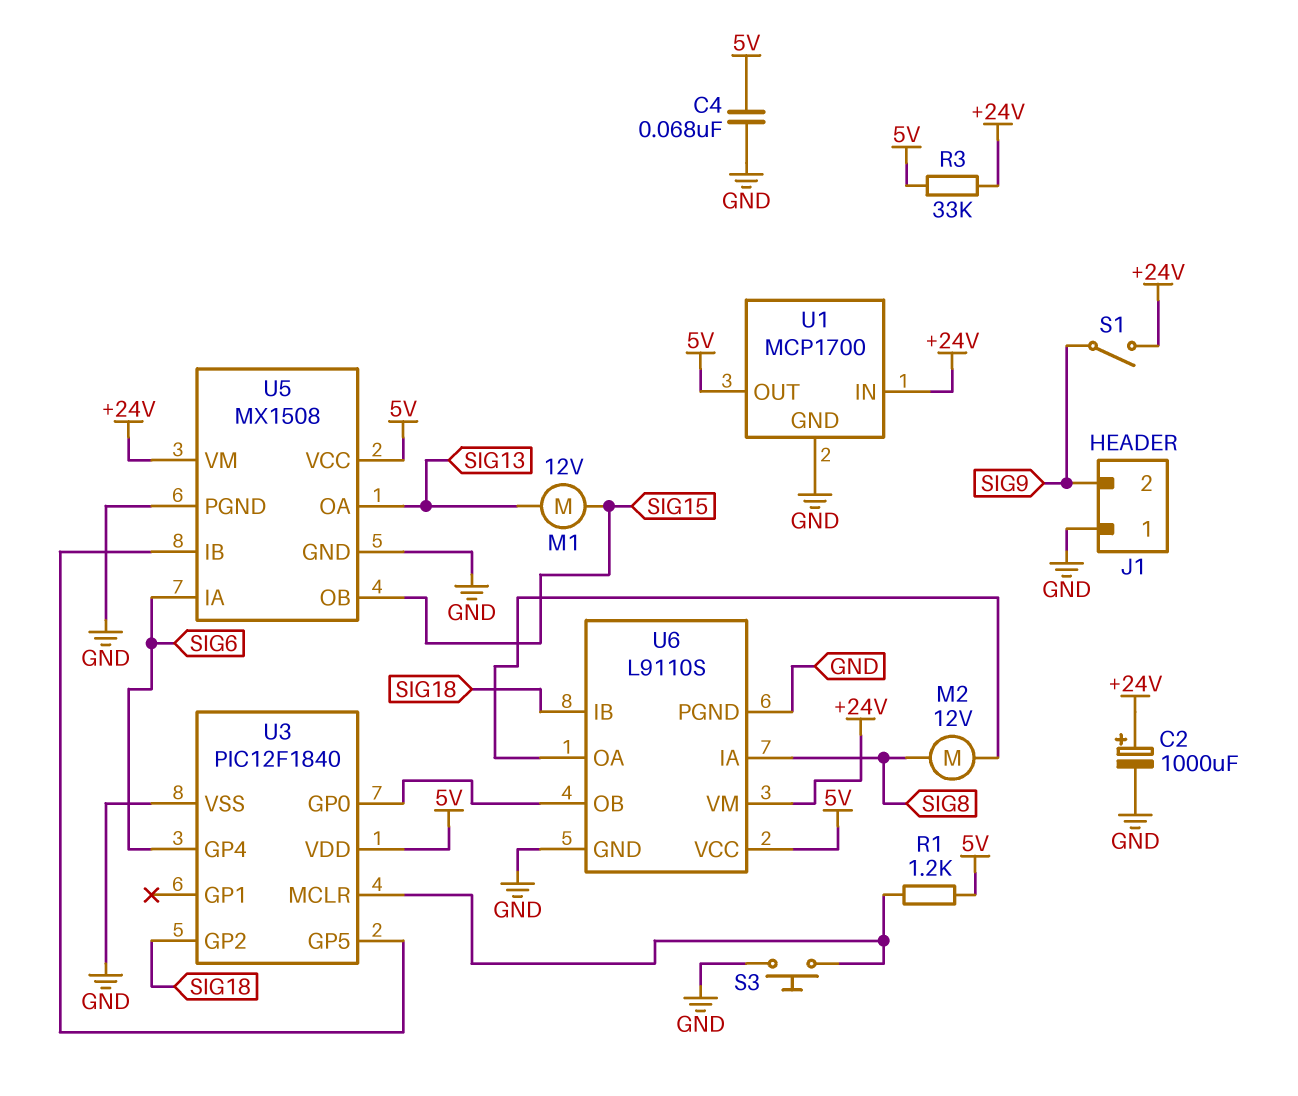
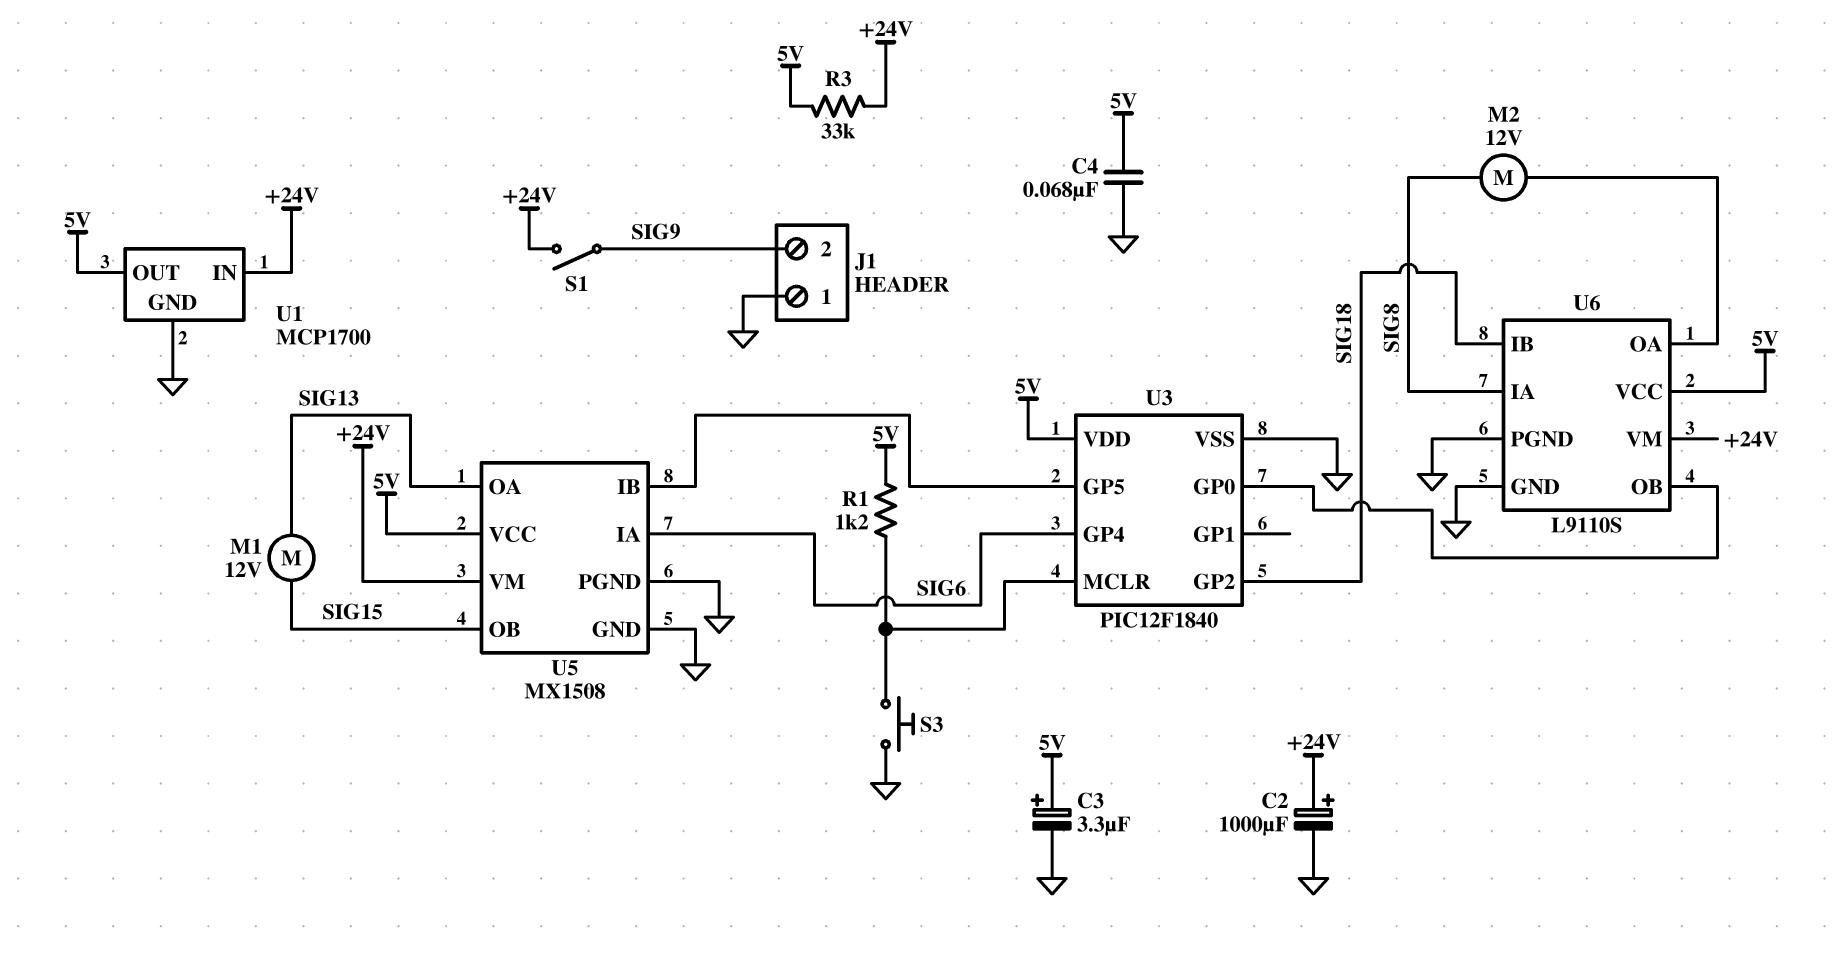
C3: none -> 3.3uF (plus 5V, minus GND)

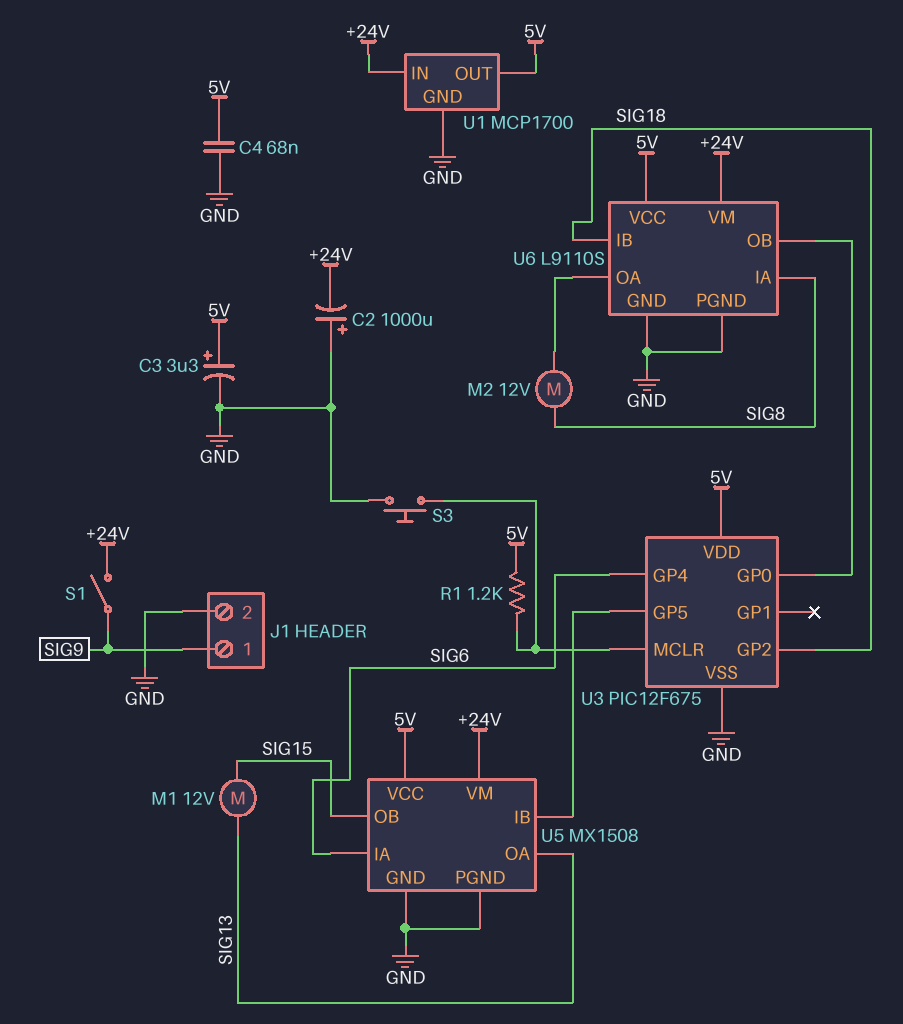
C2: 1000uF (plus +24V, minus GND) -> 1000uF (plus GND, minus +24V)
J1 pin 1: GND -> SIG9
J1 pin 2: SIG9 -> GND
R3: 33k (+24V, 5V) -> none
U3: PIC12F1840 -> PIC12F675

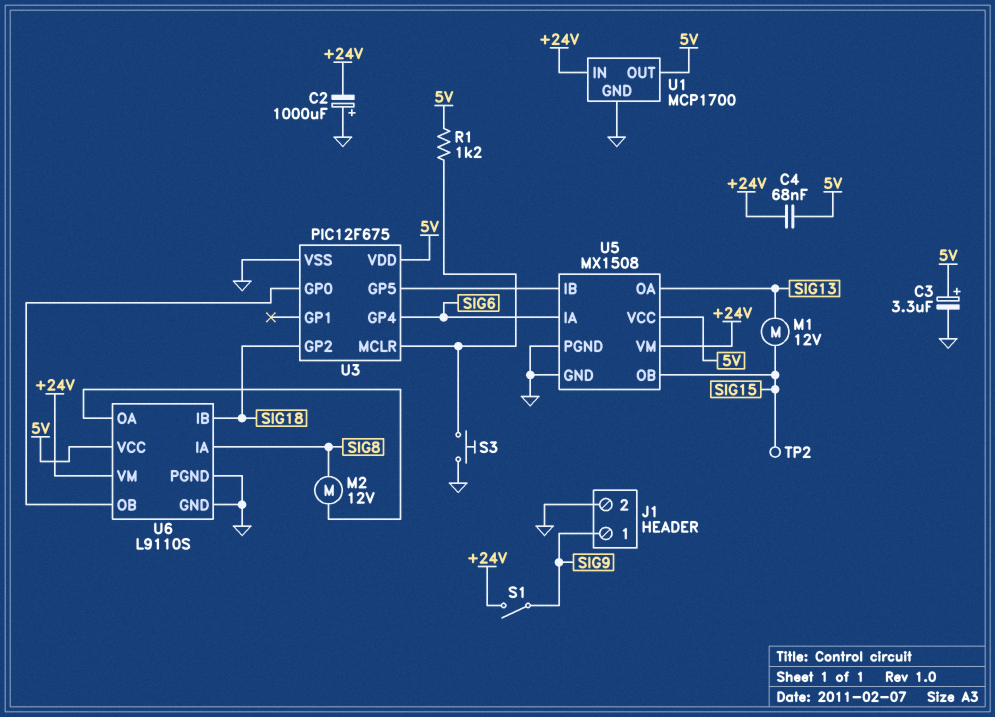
C4: 68nF (5V, GND) -> 68nF (+24V, 5V)
TP2: none -> test point (SIG15)

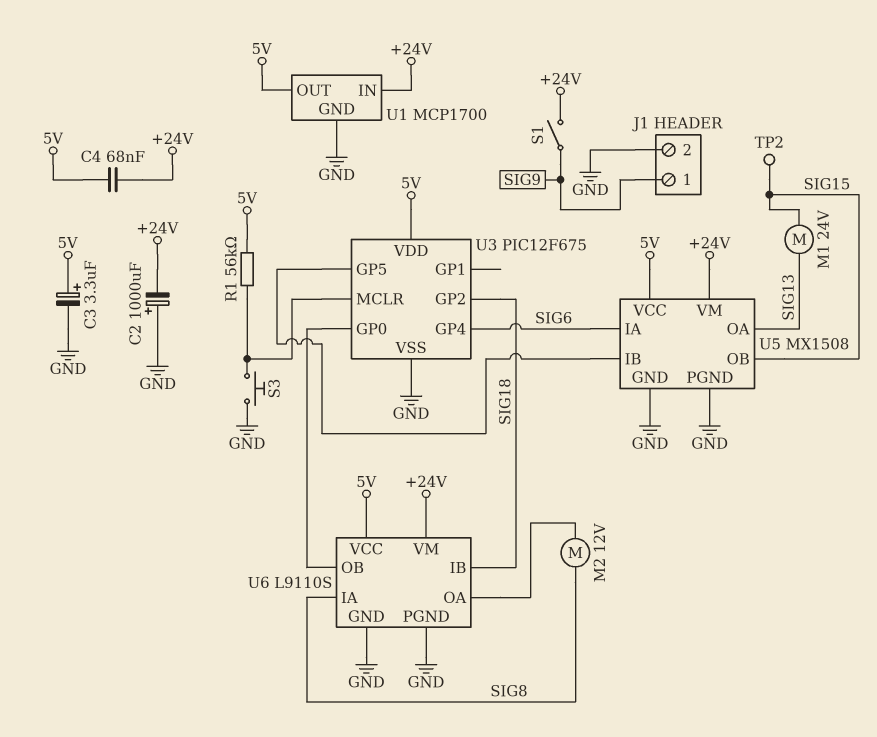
M1: motor 12V (SIG13, SIG15) -> motor 24V (SIG13, SIG15)
R1: 1.2k (5V, U3/MCLR) -> 56k (5V, U3/MCLR)

